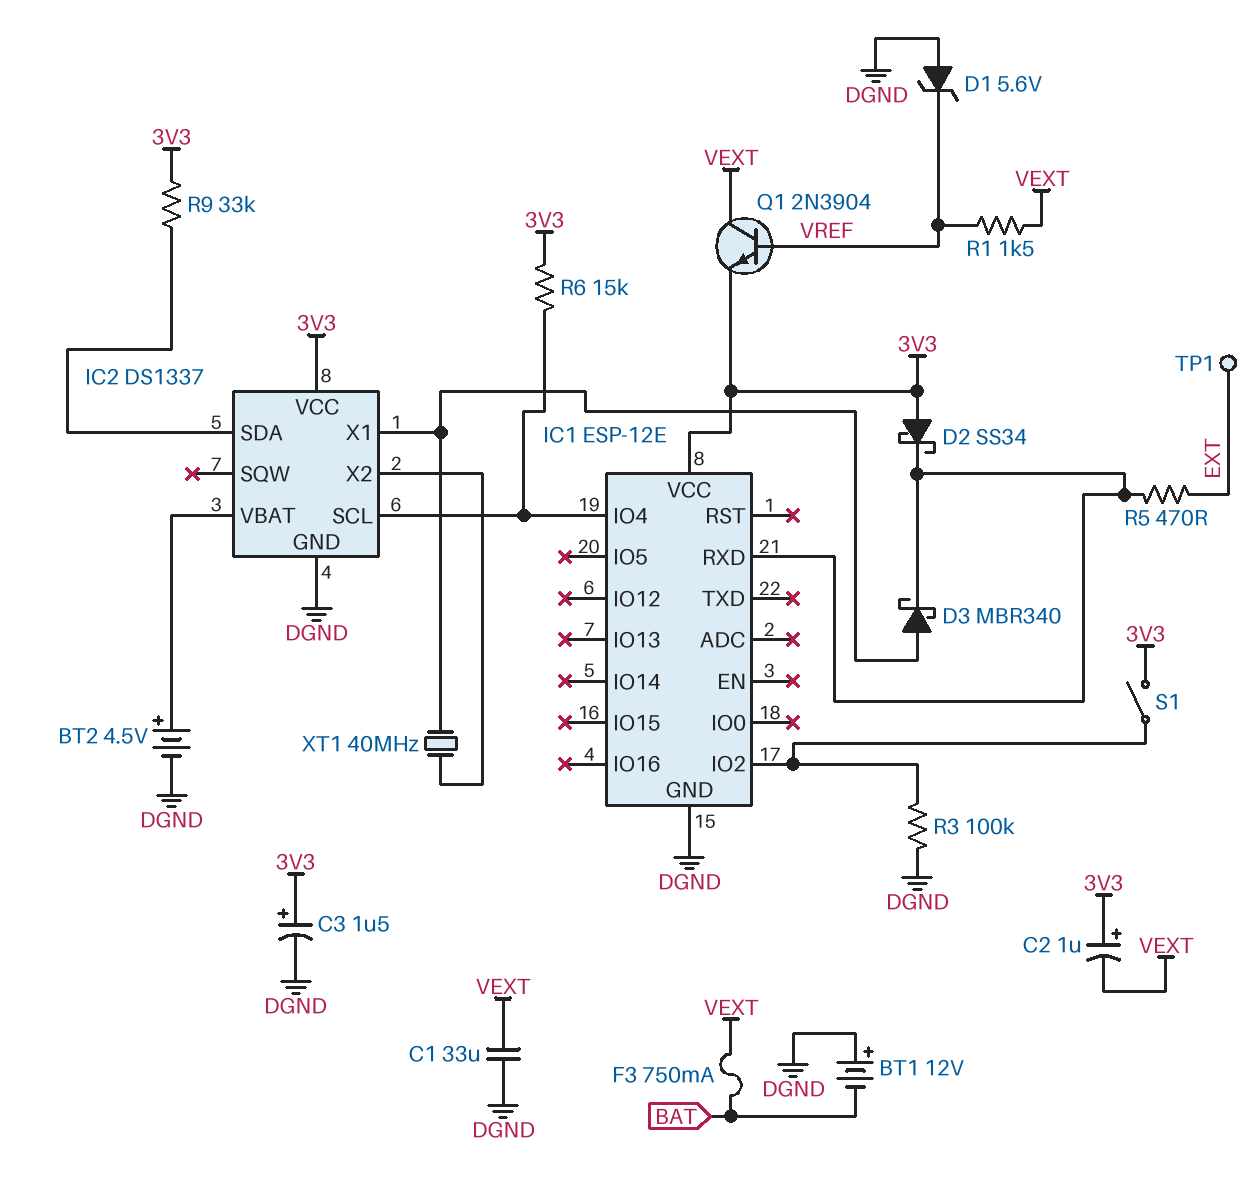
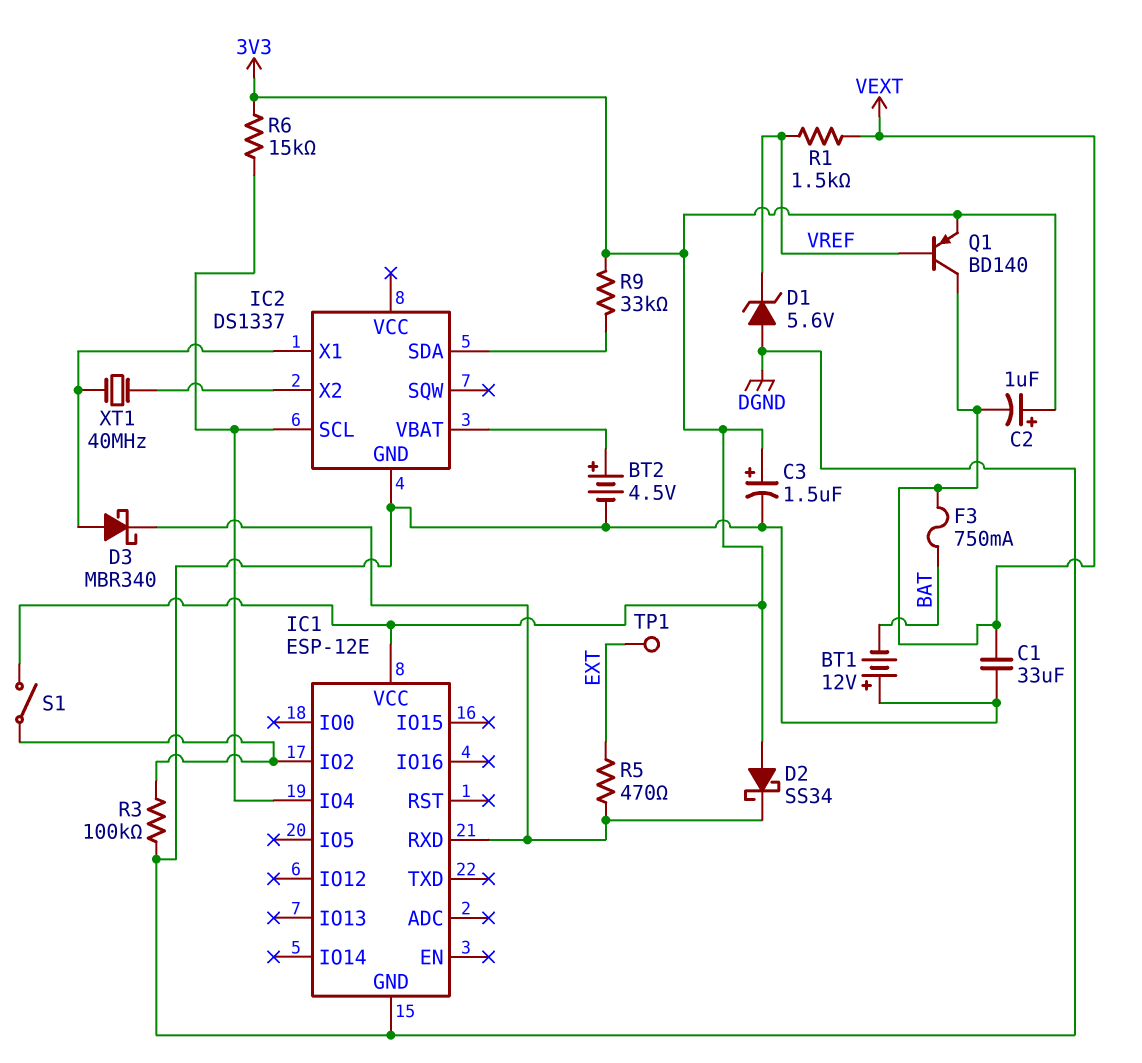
IC2 pin VCC: 3V3 -> none
Q1: NPN 2N3904 (B VREF, C VEXT, E 3V3) -> PNP BD140 (B VREF, C VEXT, E 3V3)

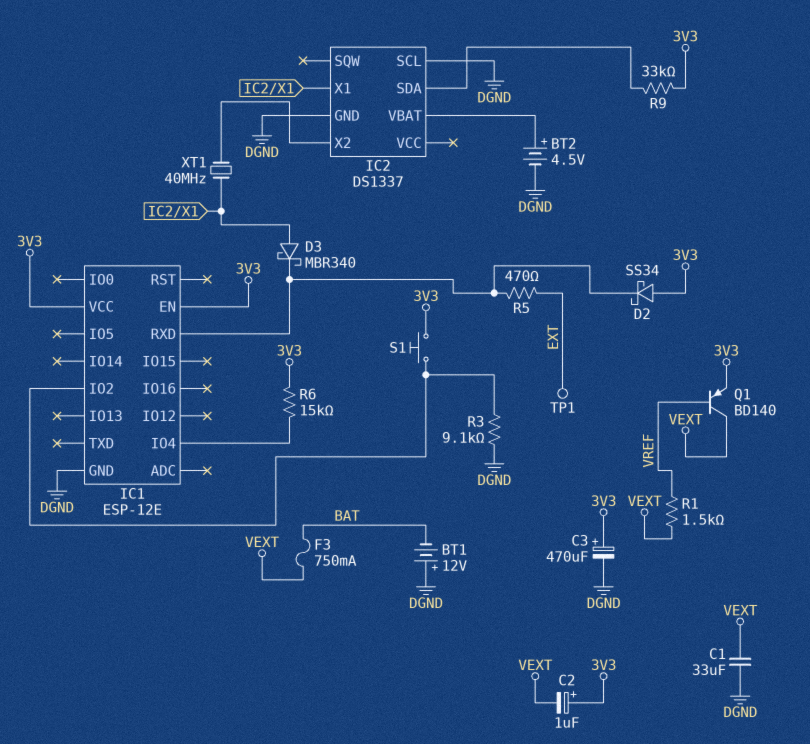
C3: 1.5uF (plus 3V3, minus DGND) -> 470uF (plus 3V3, minus DGND)
D1: zener 5.6V (A DGND, K VREF) -> none
IC1 pin EN: none -> 3V3
IC2 pin SCL: IC1/IO4 -> DGND
R3: 100k (DGND, IC1/IO2) -> 9.1k (DGND, IC1/IO2)
S1: switch (3V3, IC1/IO2) -> button (3V3, IC1/IO2)

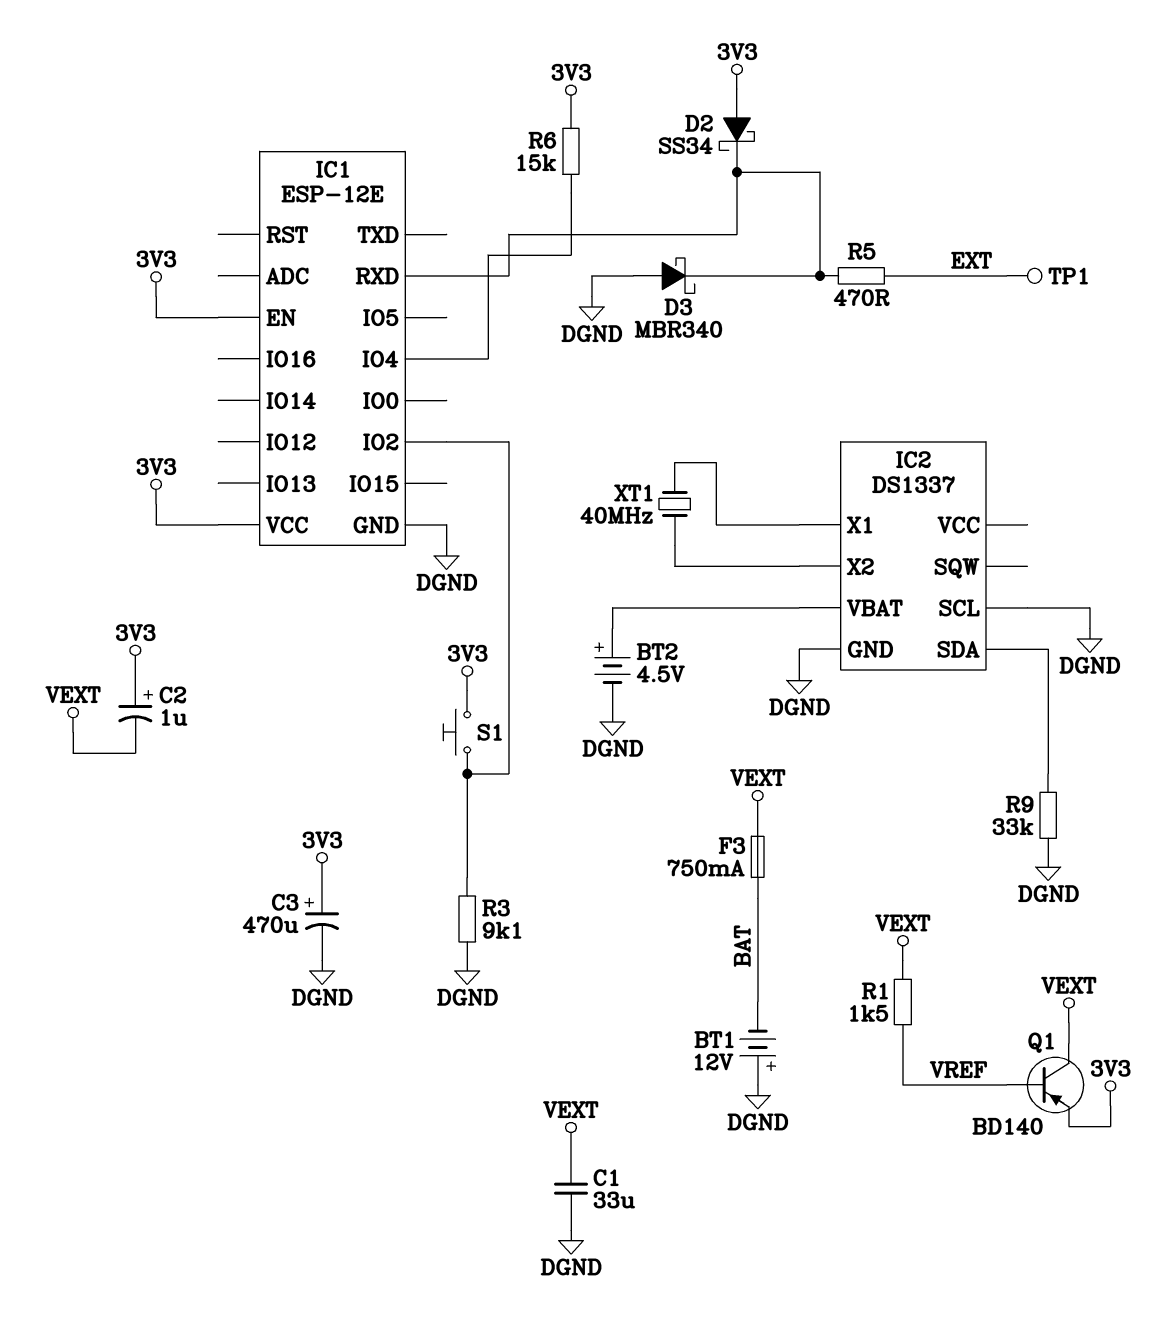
D3: schottky MBR340 (A IC2/X1, K IC1/RXD) -> schottky MBR340 (A DGND, K IC1/RXD)
R9: 33k (3V3, IC2/SDA) -> 33k (DGND, IC2/SDA)

